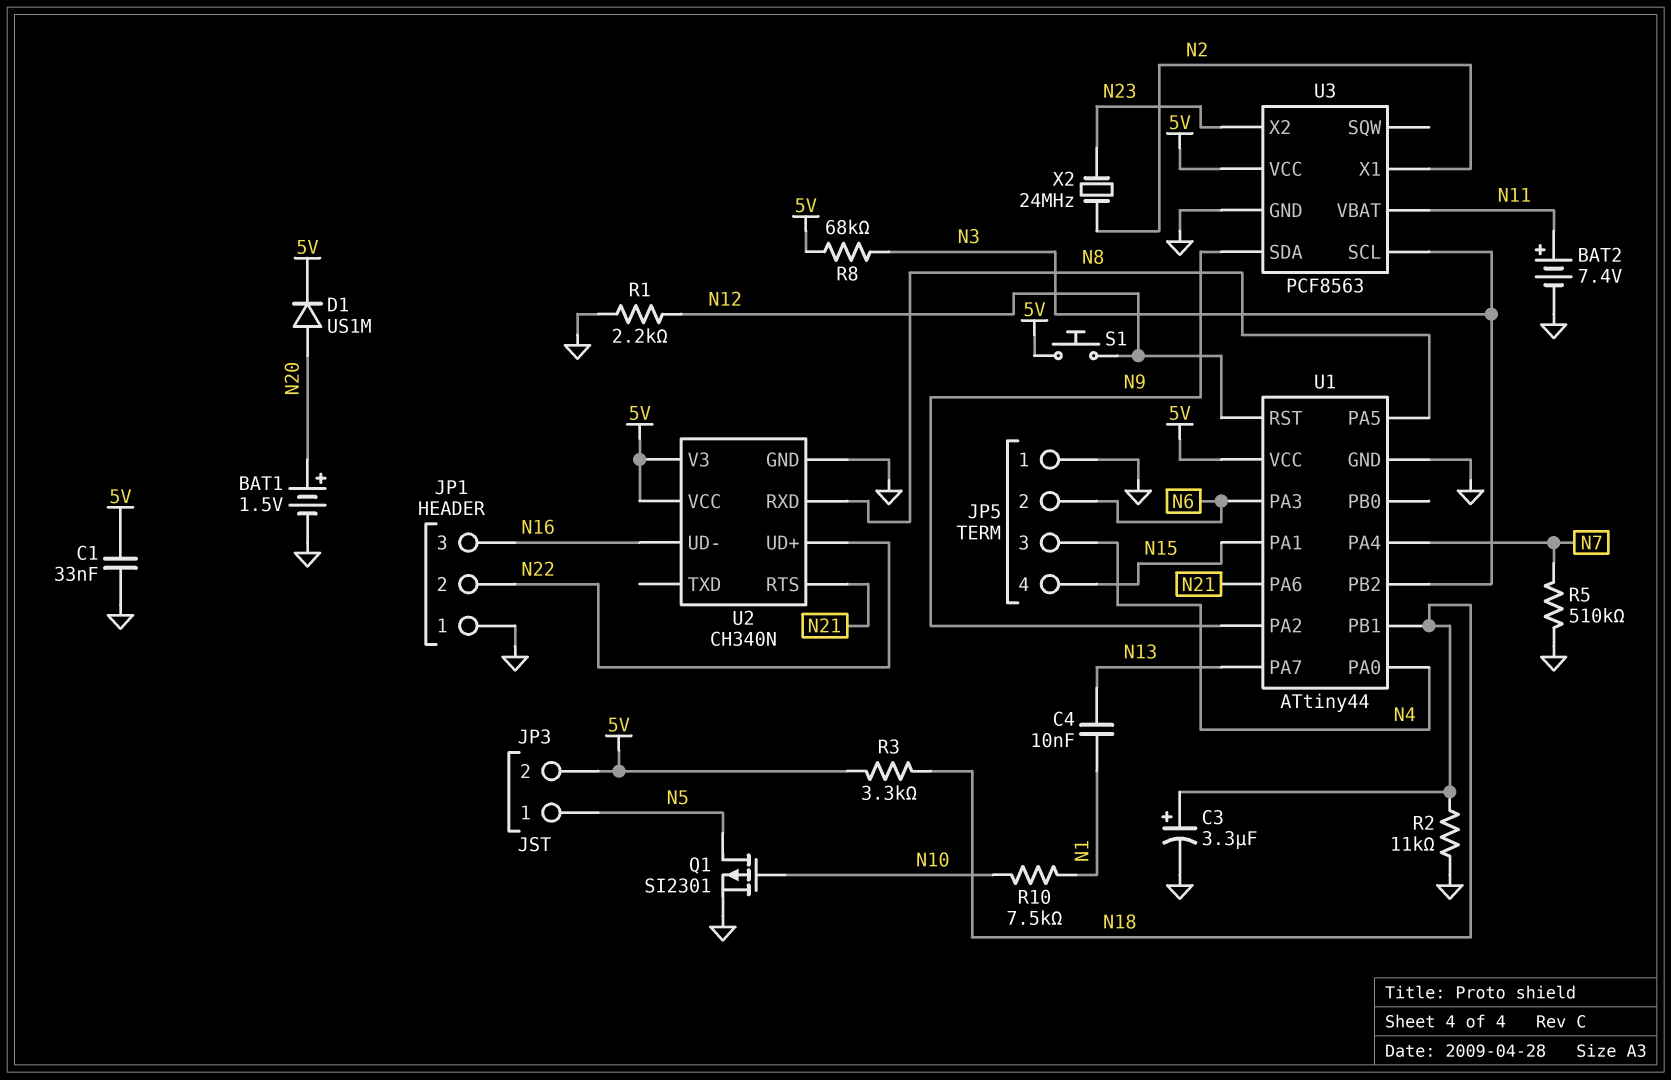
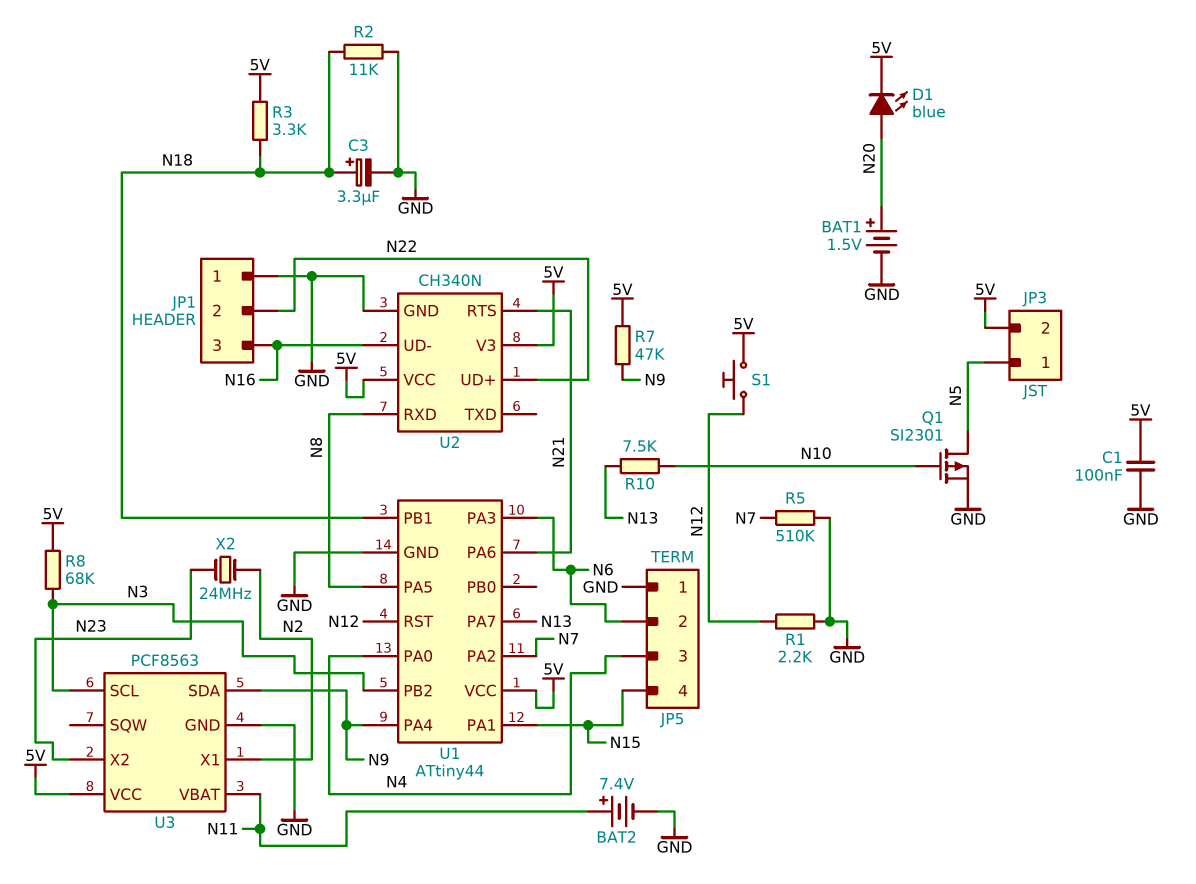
C1: 33nF (5V, GND) -> 100nF (5V, GND)
C4: 10nF (N1, N13) -> none
D1: diode US1M (A N20, K 5V) -> LED blue (A N20, K 5V)
R7: none -> 47k (5V, N9)
R10: 7.5k (N1, N10) -> 7.5k (N10, N13)
U1 pin PA2: N9 -> N7
U1 pin PA4: N7 -> N9

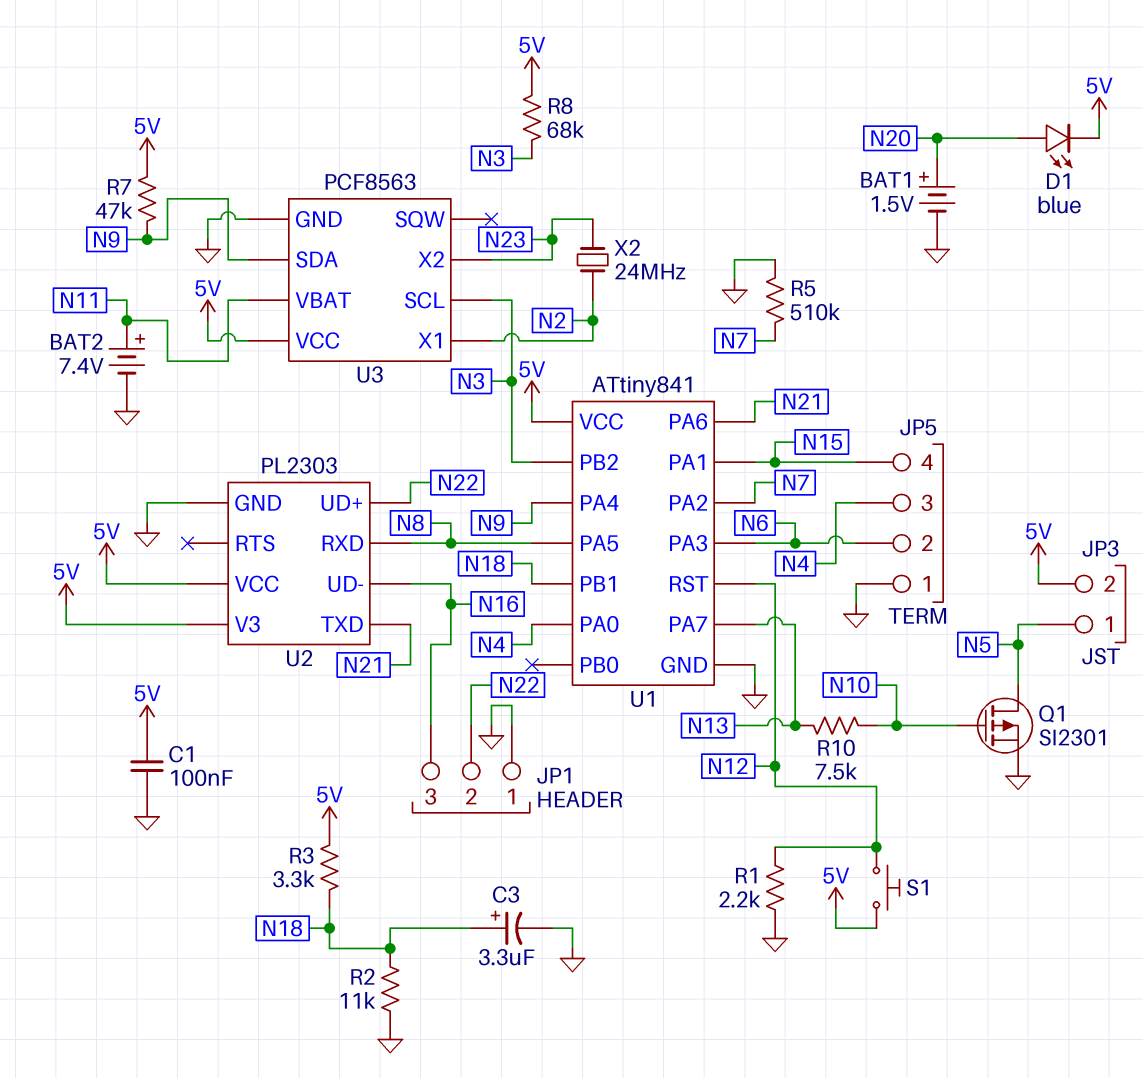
U1: ATtiny44 -> ATtiny841
U2: CH340N -> PL2303
U2 pin RTS: N21 -> none
U2 pin TXD: none -> N21

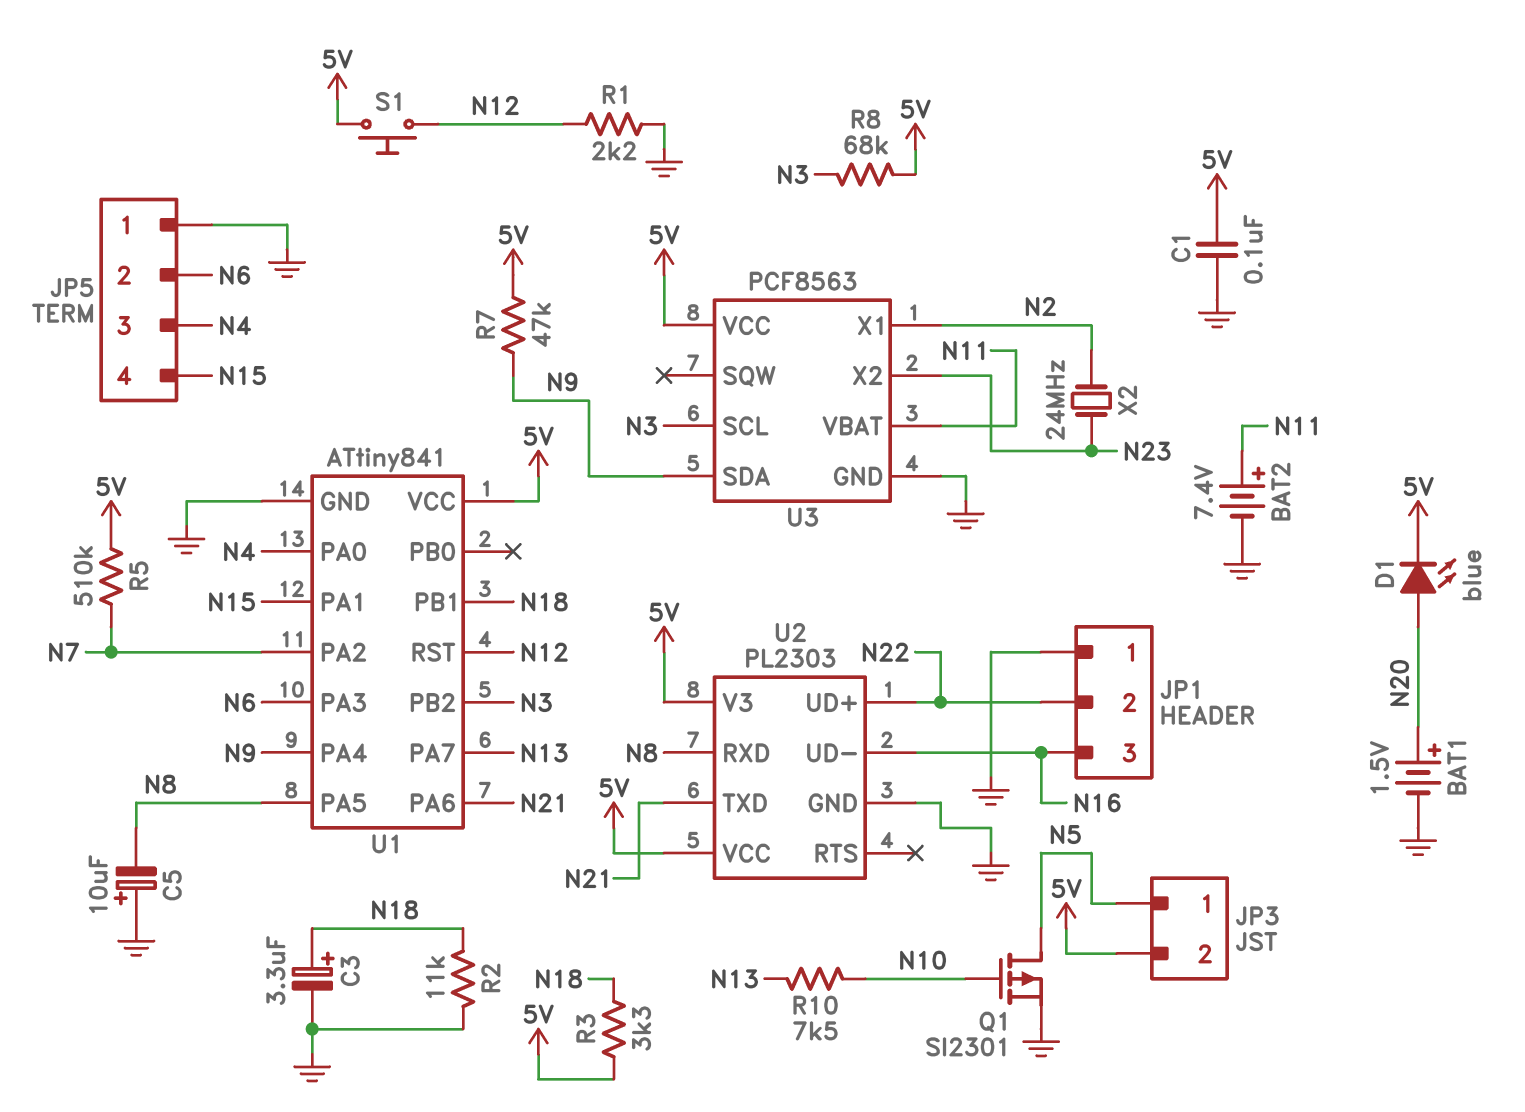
C5: none -> 10uF (plus GND, minus N8)
R5: 510k (GND, N7) -> 510k (5V, N7)

